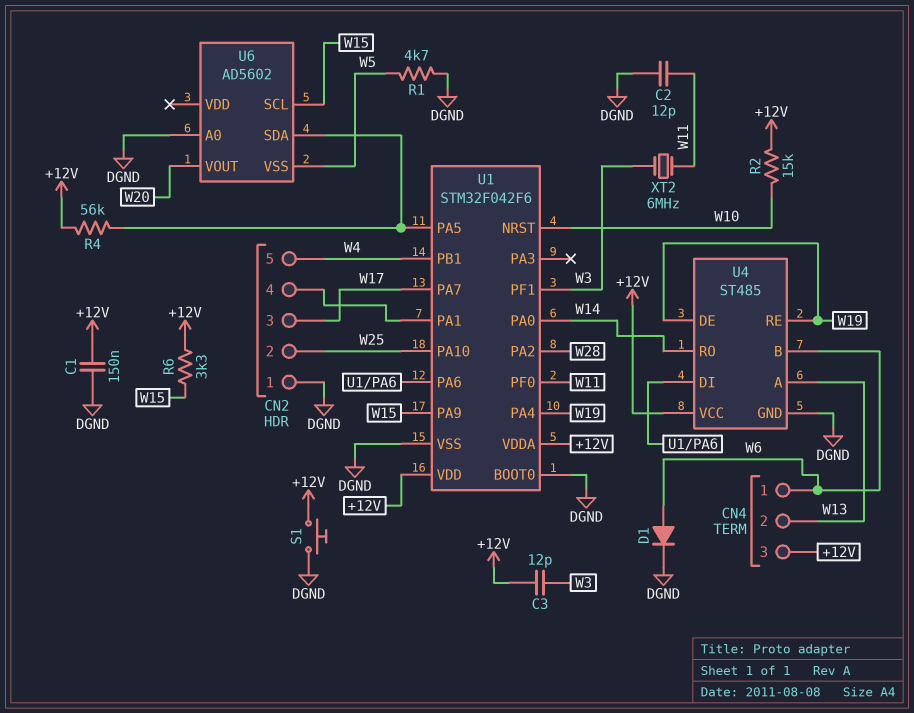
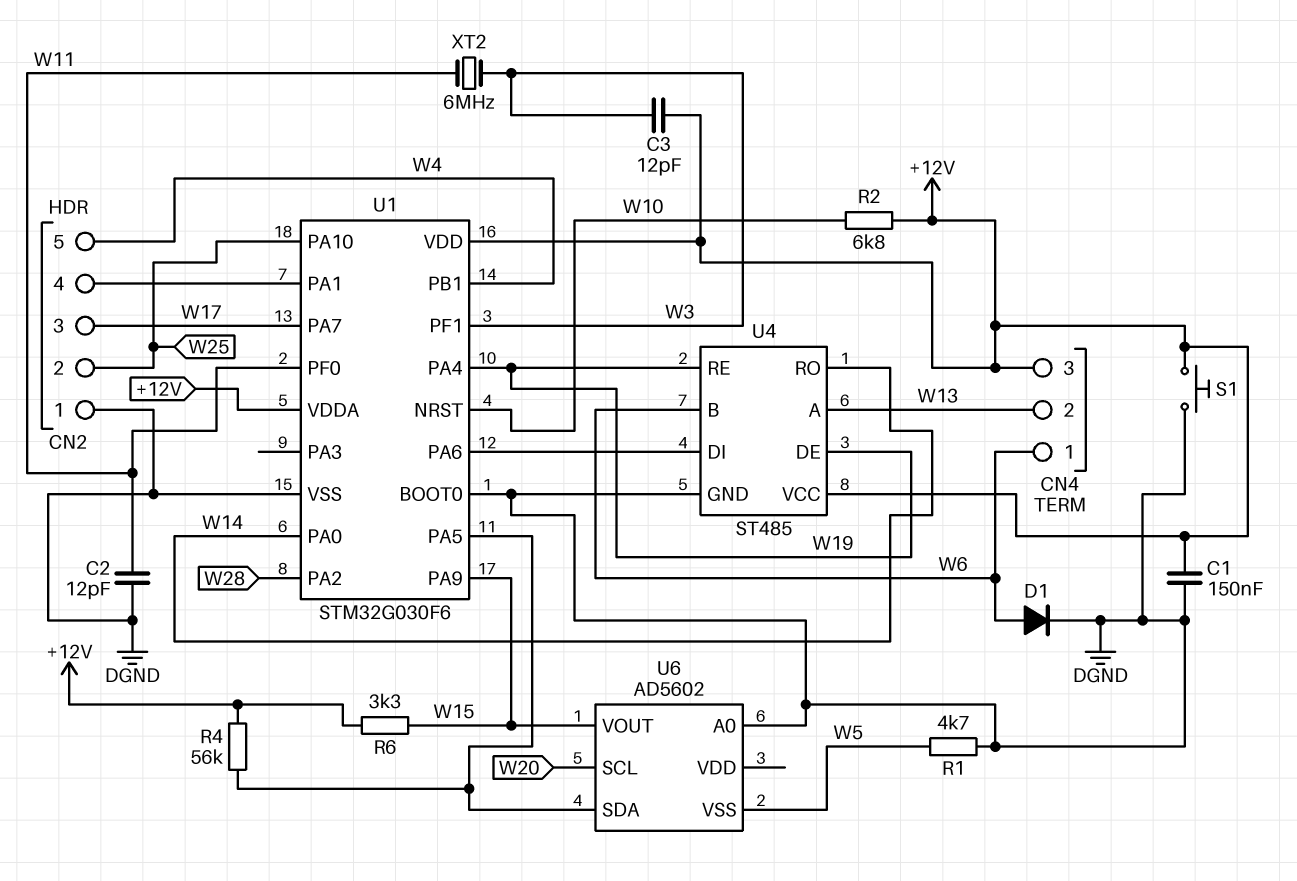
R2: 15k (+12V, W10) -> 6.8k (+12V, W10)
U1: STM32F042F6 -> STM32G030F6
U6 pin SCL: W15 -> W20
U6 pin VOUT: W20 -> W15

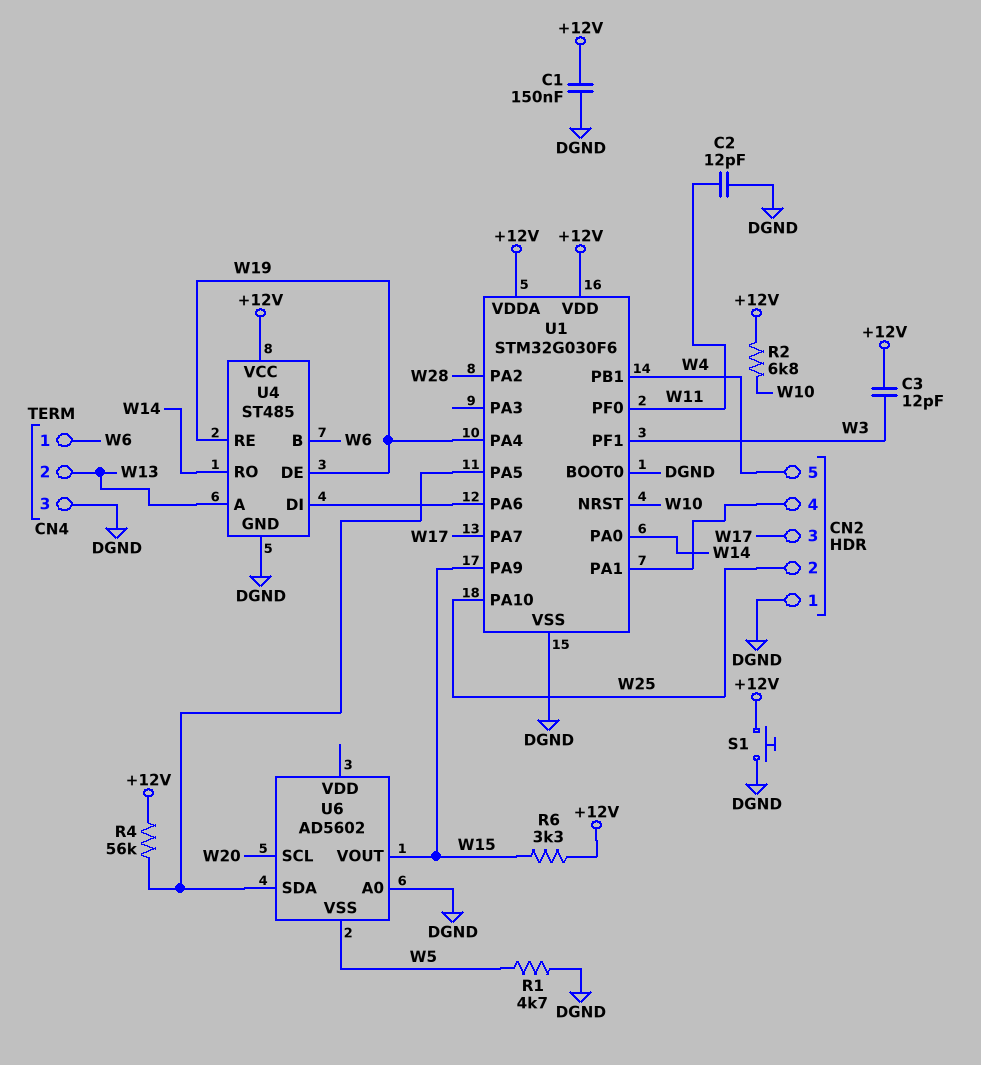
CN4 pin 3: +12V -> DGND
D1: diode (A W6, K DGND) -> none
XT2: 6MHz (W3, W11) -> none

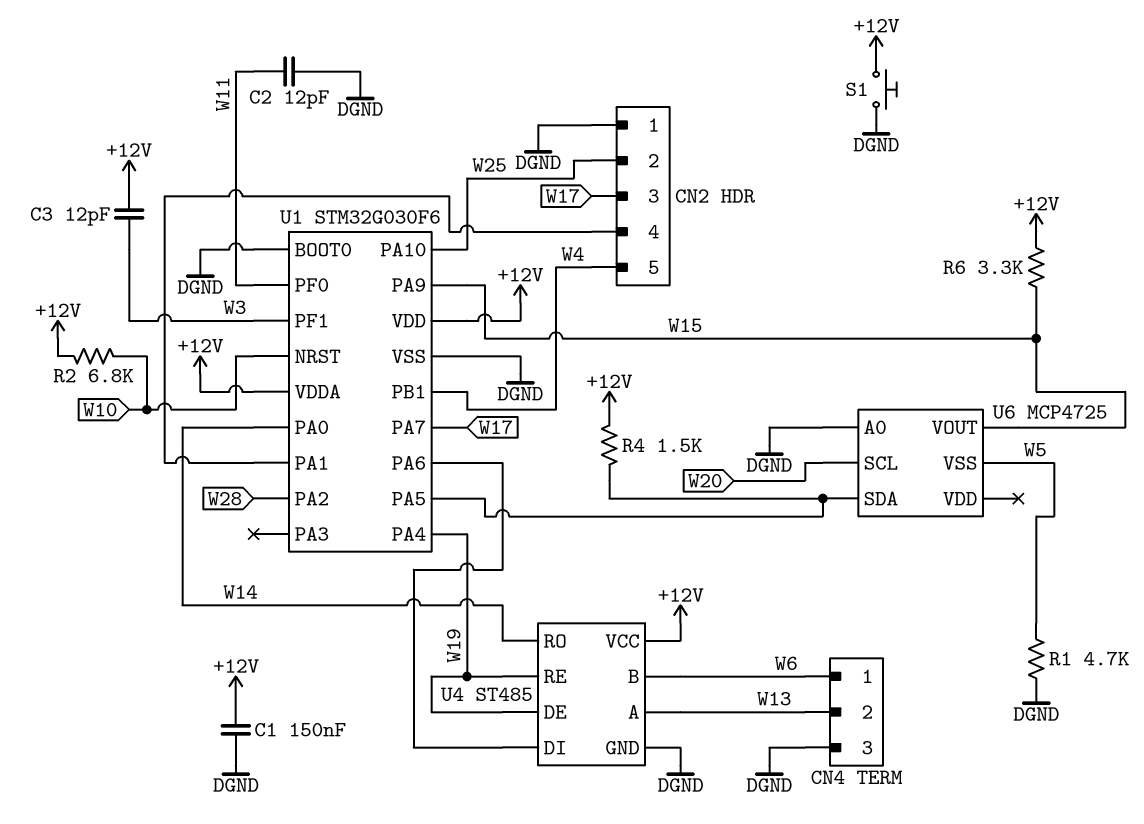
R4: 56k (+12V, U1/PA5) -> 1.5k (+12V, U1/PA5)
U6: AD5602 -> MCP4725

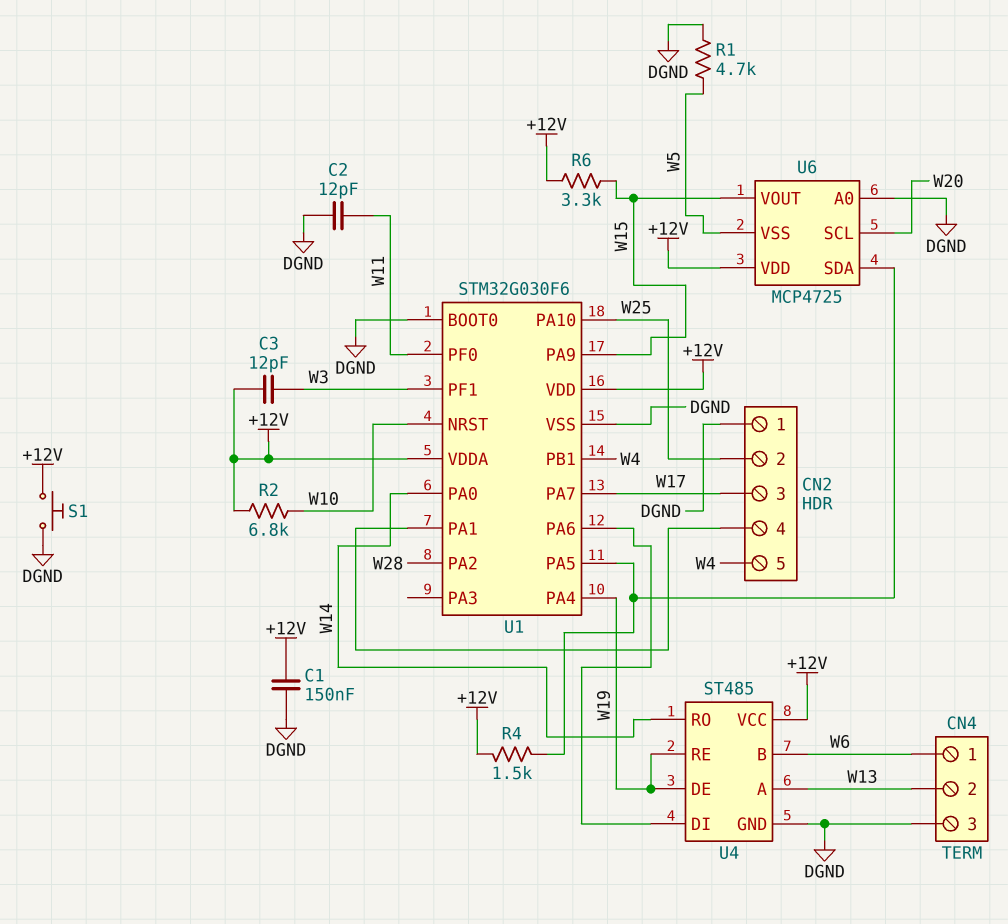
U6 pin VDD: none -> +12V

